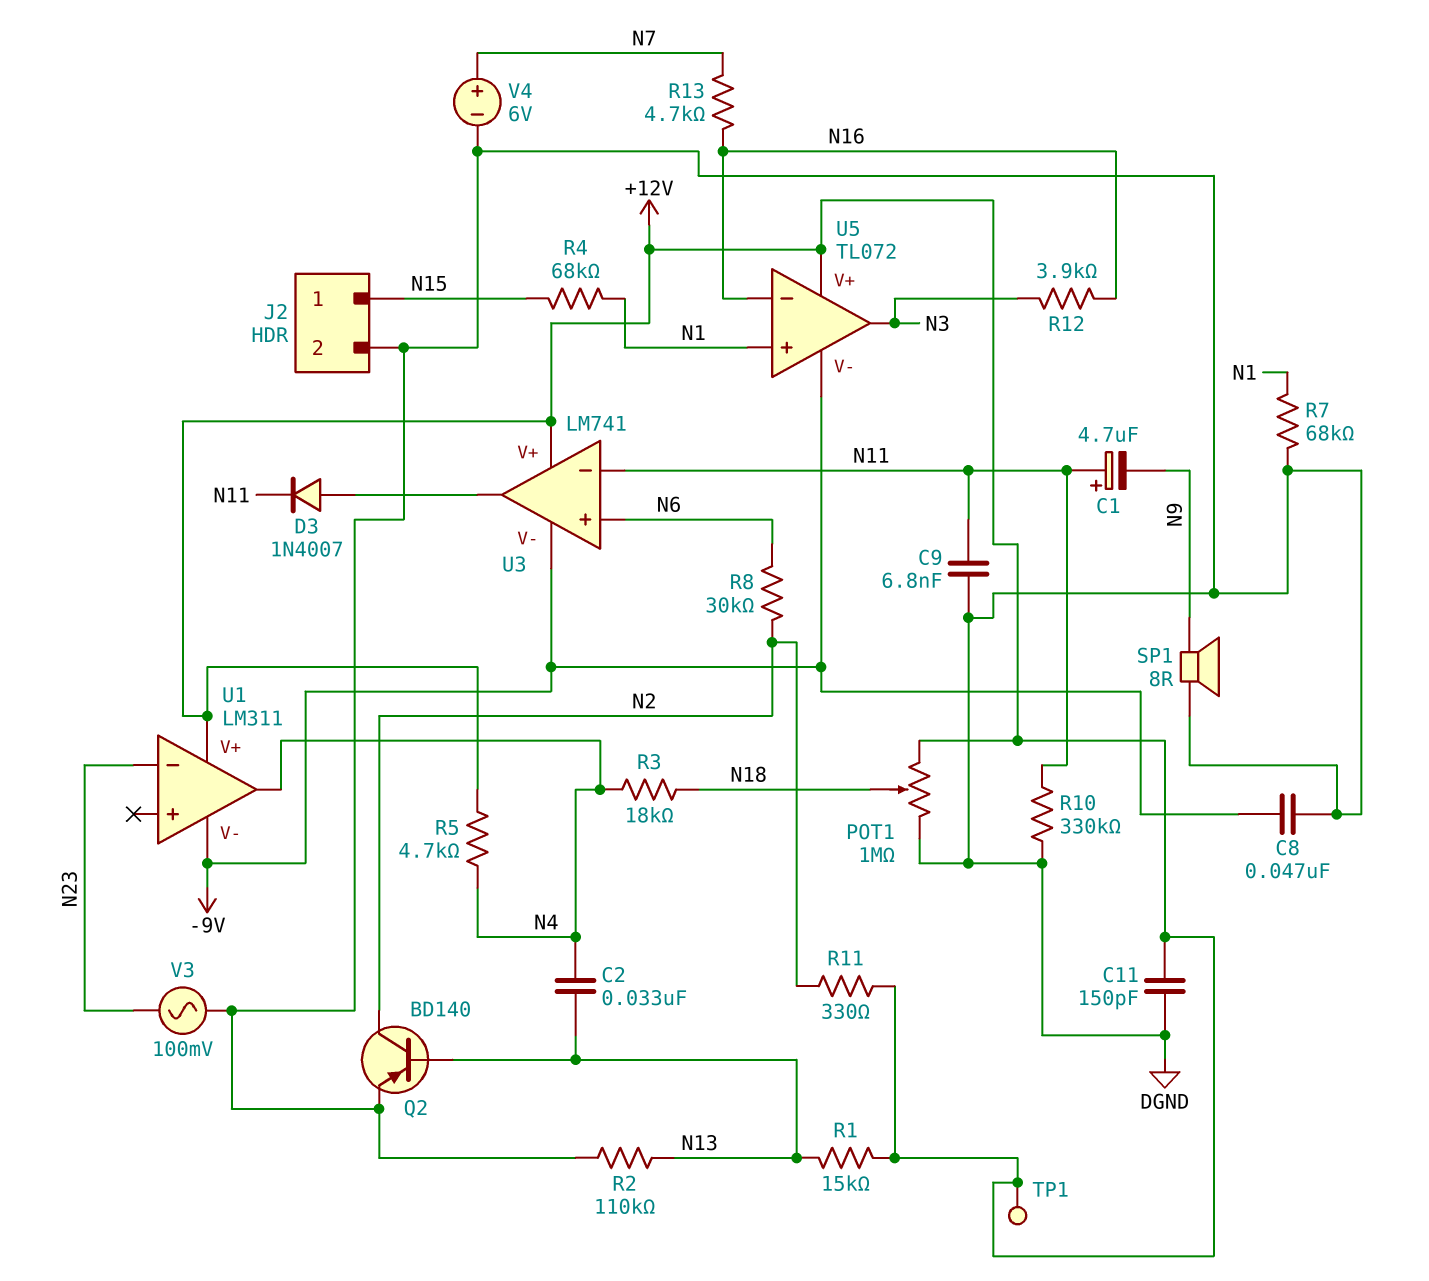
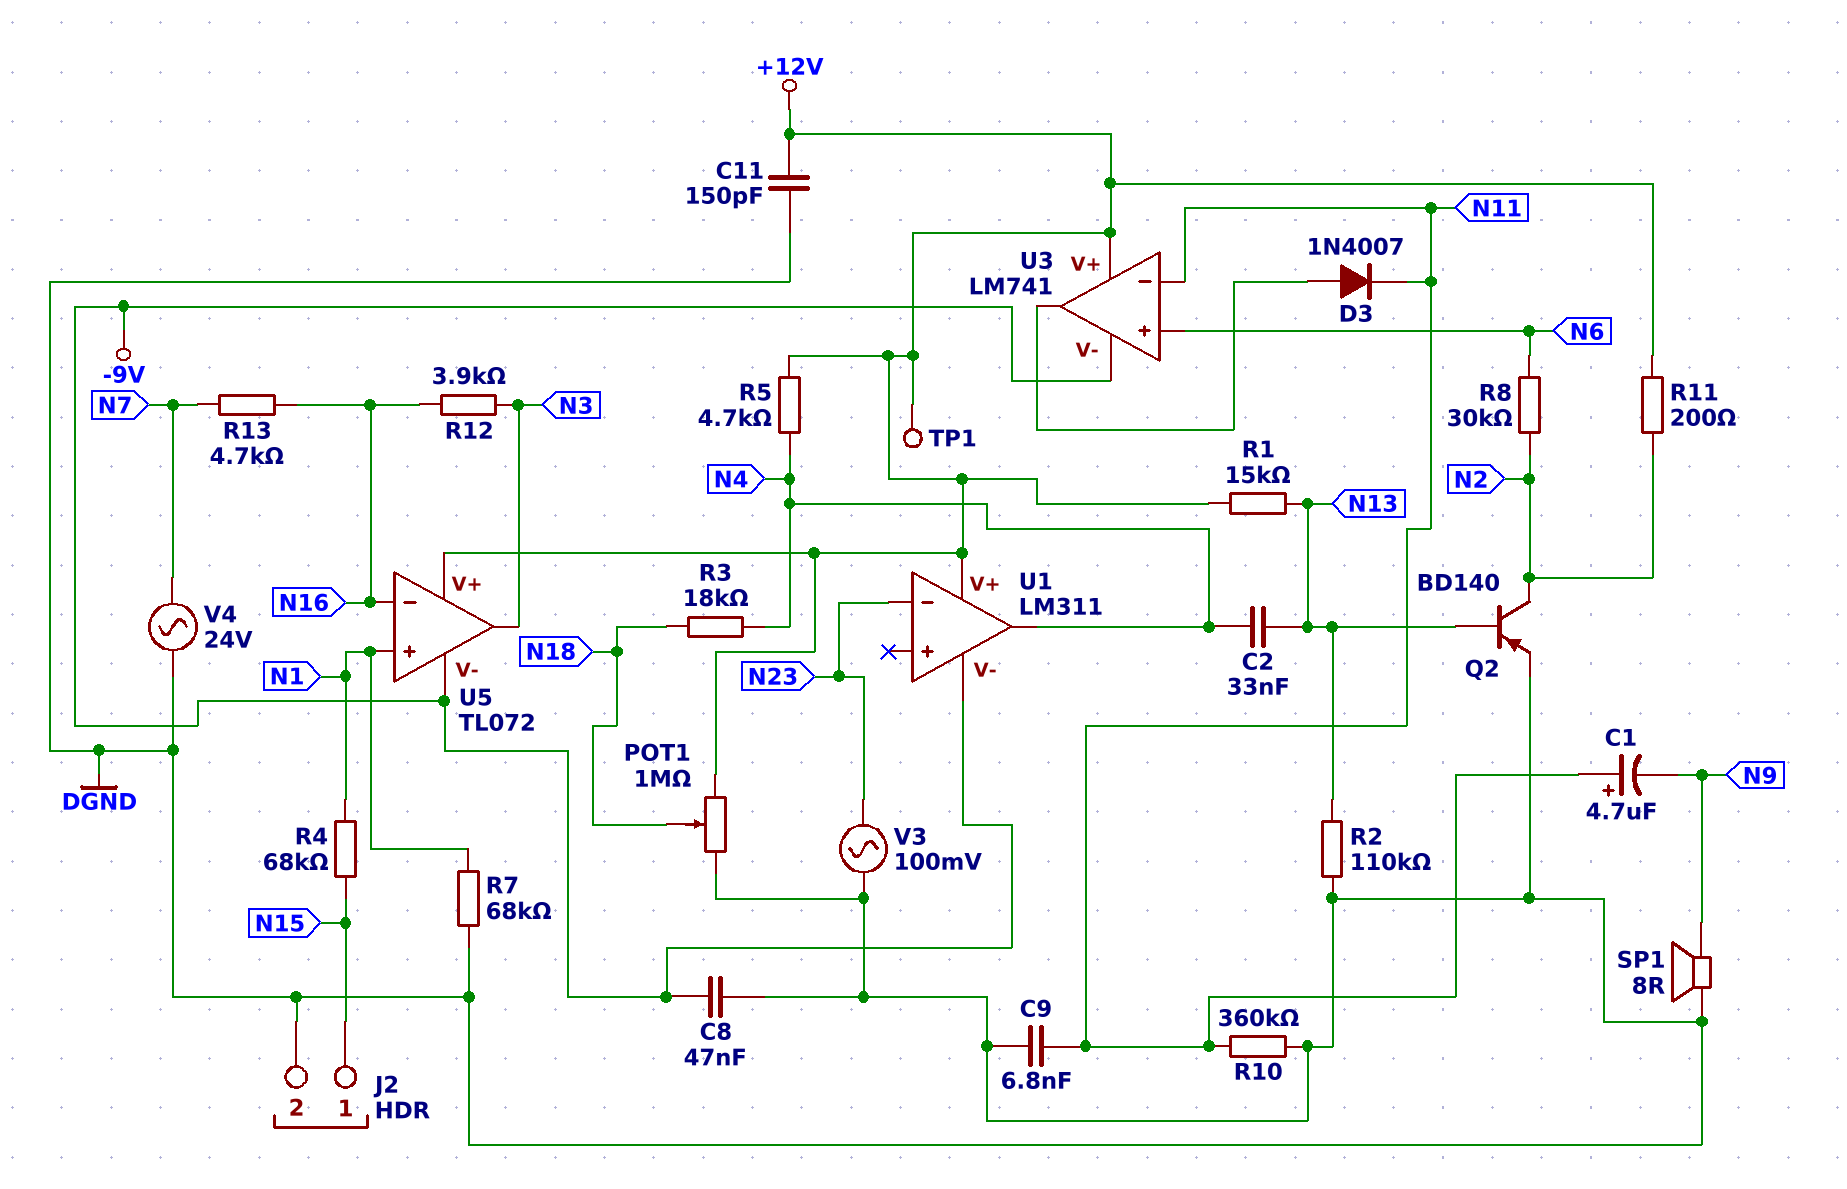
R10: 330k (DGND, N11) -> 360k (DGND, N11)
R11: 330 (+12V, N2) -> 200 (+12V, N2)
V4: 6V (plus N7, minus DGND) -> AC 24V (DGND, N7)

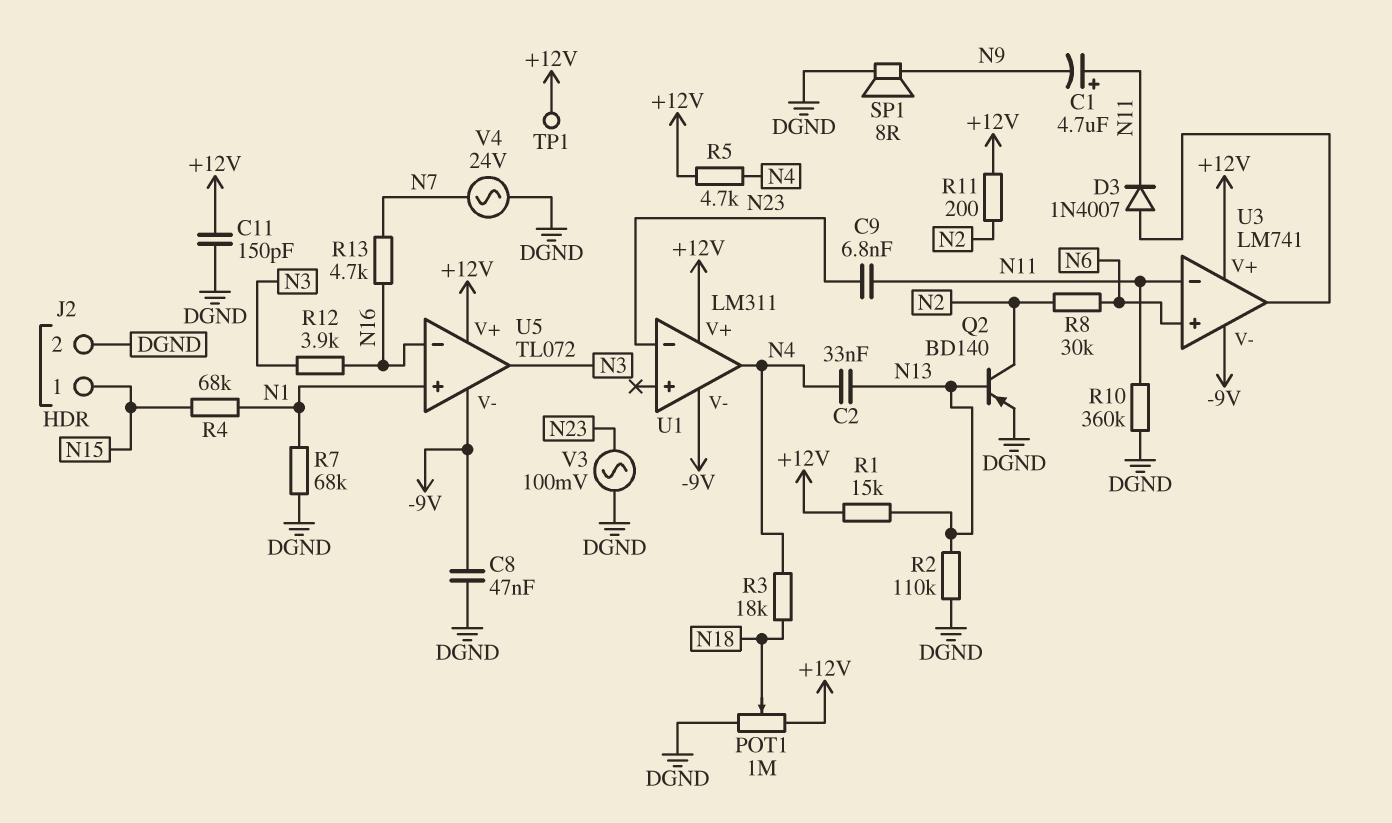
C9: 6.8nF (DGND, N11) -> 6.8nF (N11, N23)

